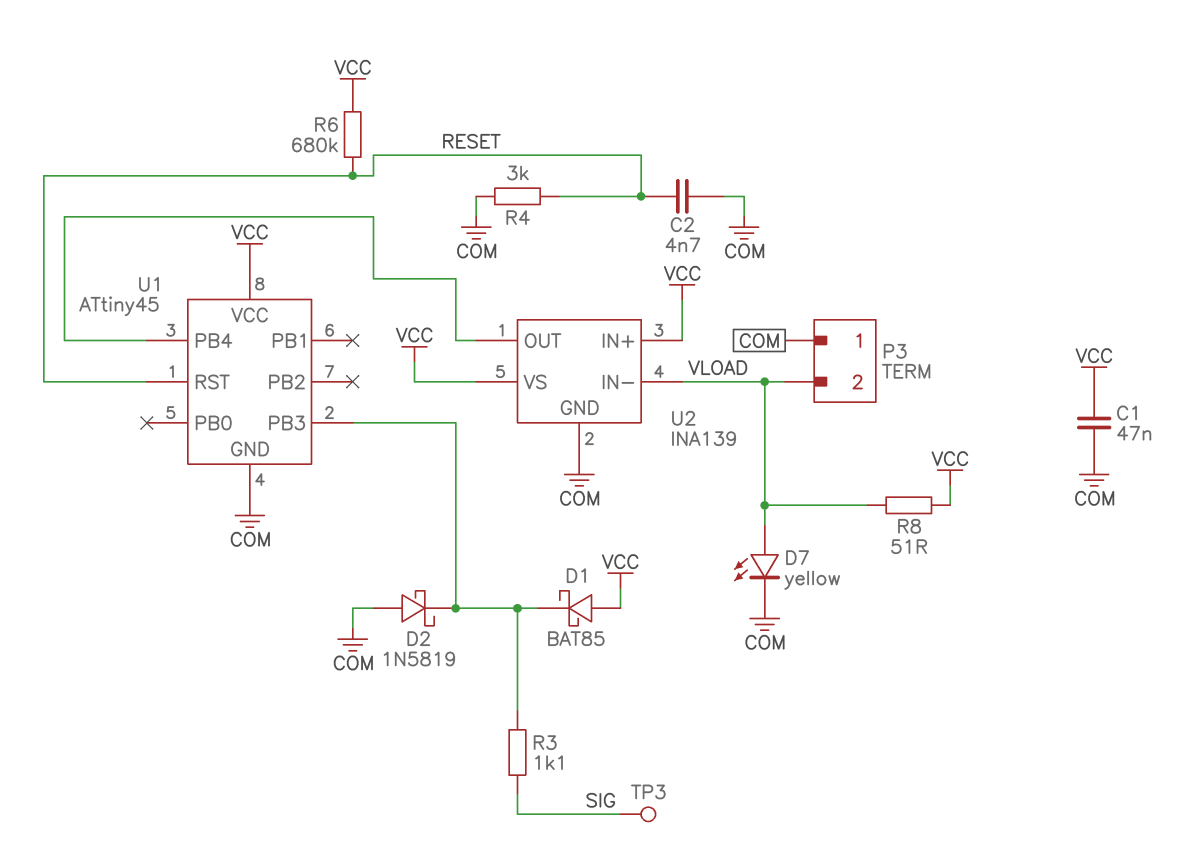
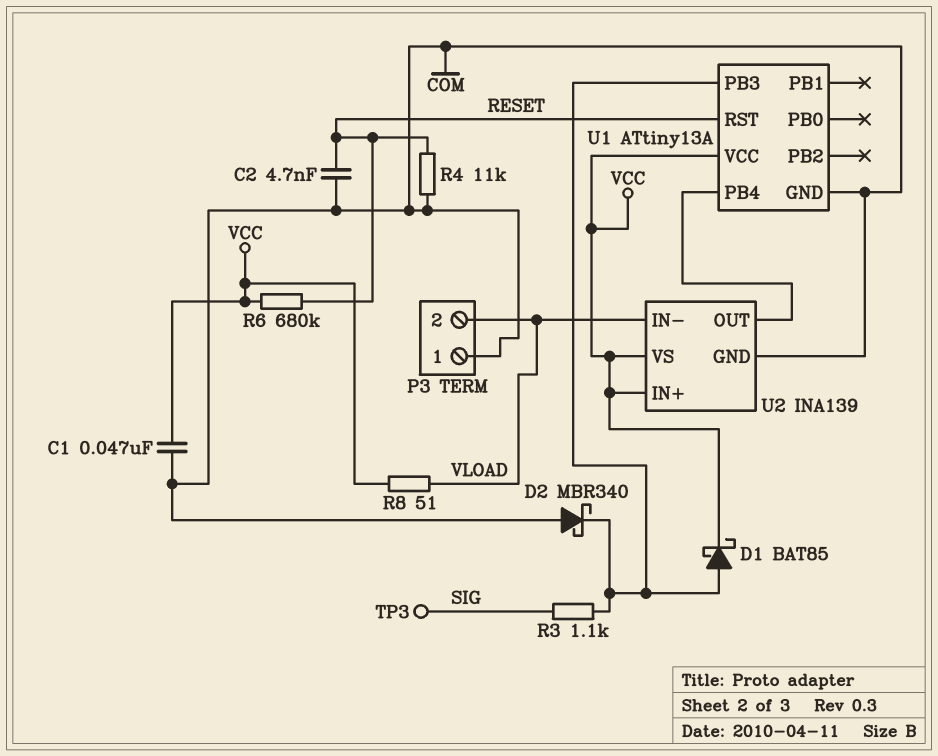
D1: schottky BAT85 (A VCC, K U1/PB3) -> schottky BAT85 (A U1/PB3, K VCC)
D2: schottky 1N5819 (A COM, K U1/PB3) -> schottky MBR340 (A COM, K U1/PB3)
D7: LED yellow (A VLOAD, K COM) -> none
R4: 3k (COM, RESET) -> 11k (COM, RESET)
U1: ATtiny45 -> ATtiny13A

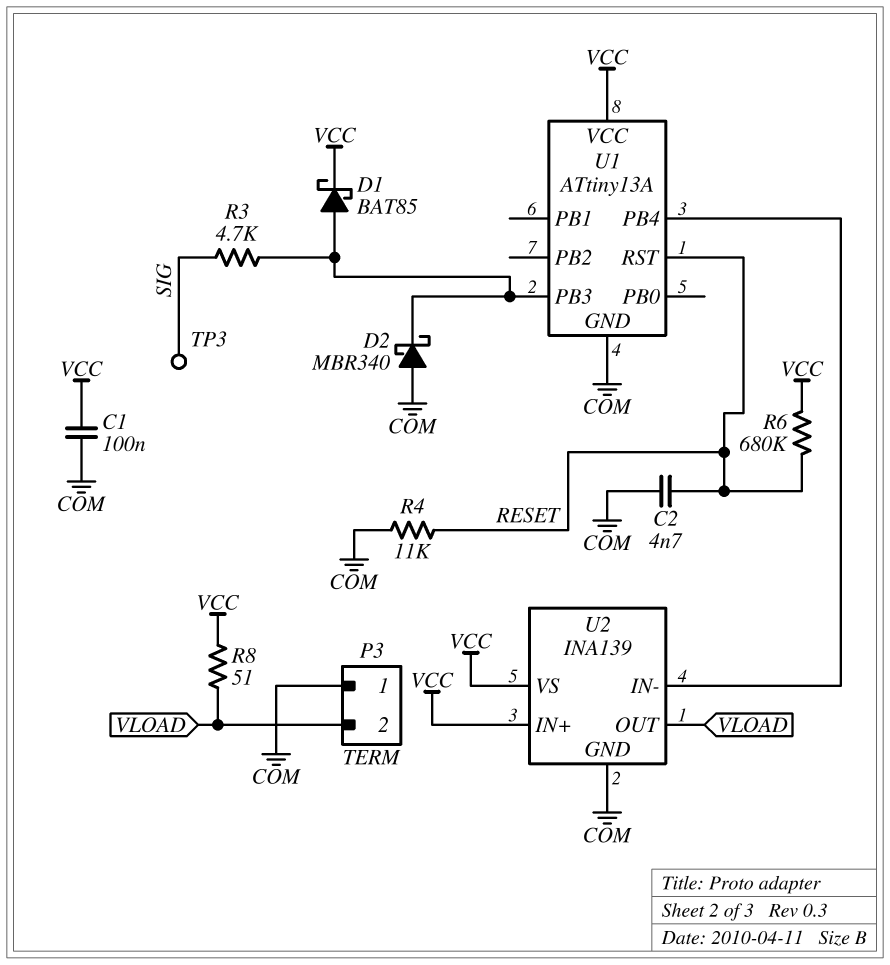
C1: 47nF (COM, VCC) -> 100nF (COM, VCC)
R3: 1.1k (SIG, U1/PB3) -> 4.7k (SIG, U1/PB3)
U2 pin IN-: VLOAD -> U1/PB4
U2 pin OUT: U1/PB4 -> VLOAD

